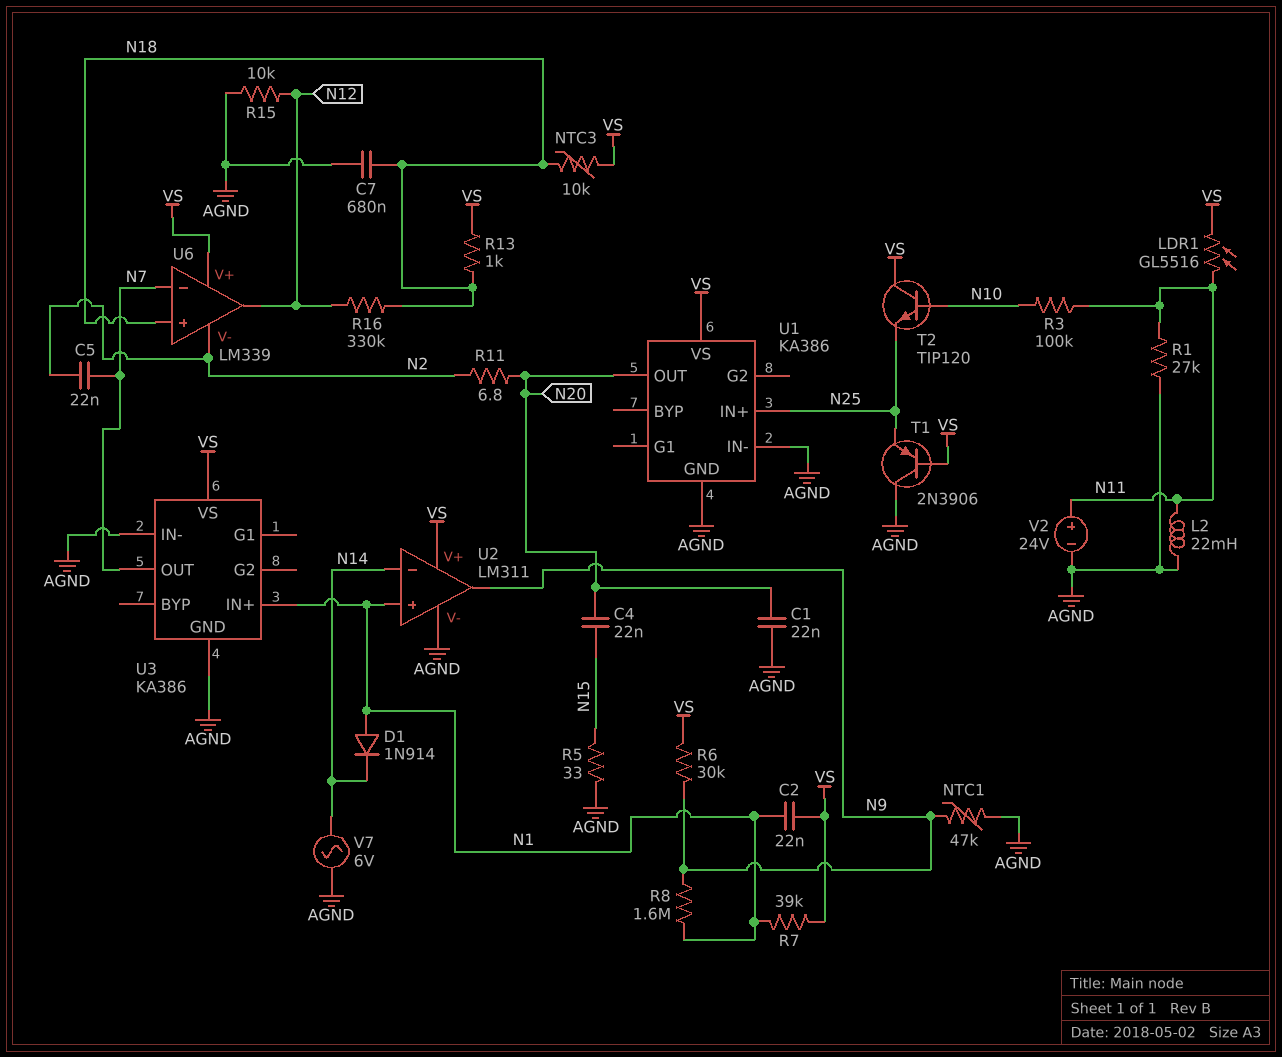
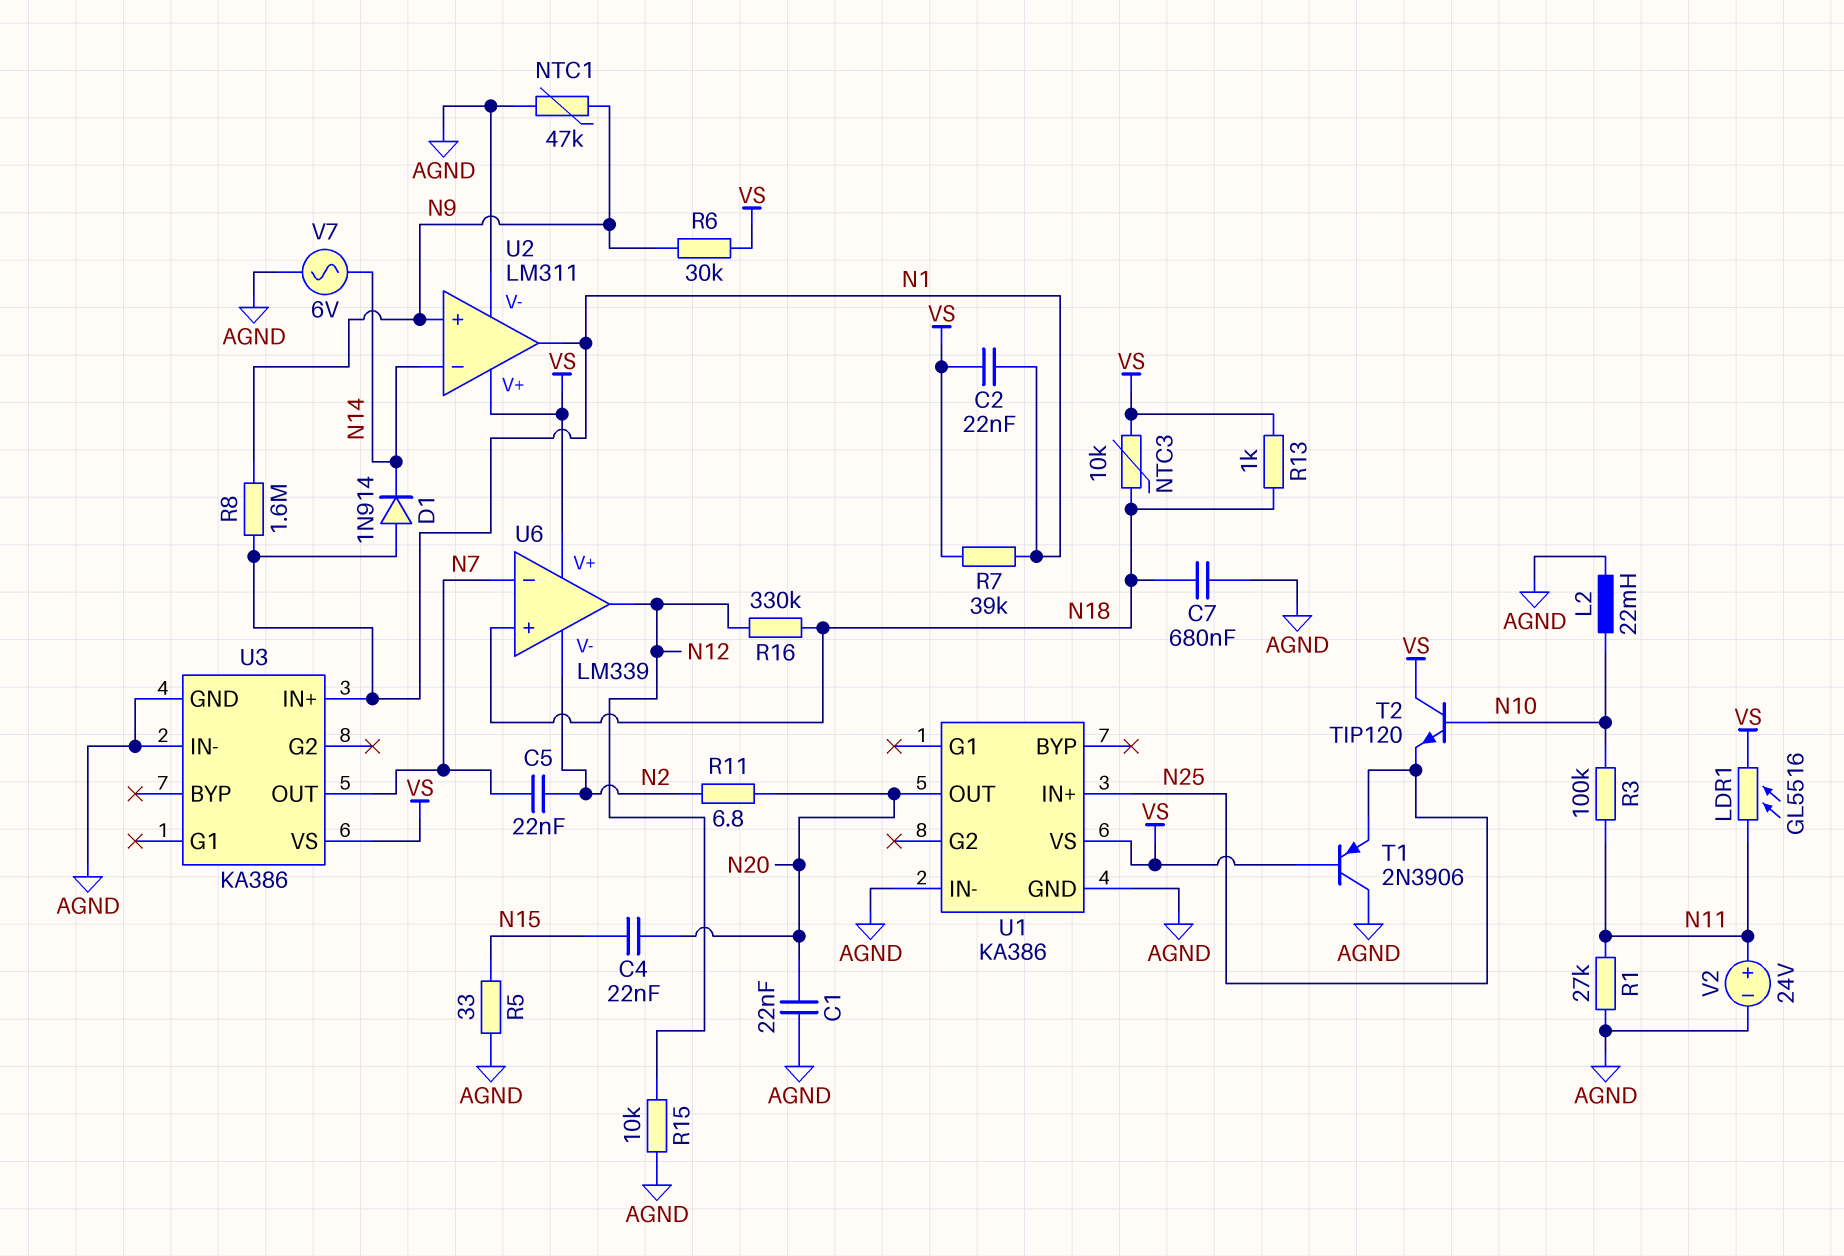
L2: 22mH (AGND, N11) -> 22mH (AGND, N10)
U2 pin in+: N1 -> N9
U2 pin out: N9 -> N1

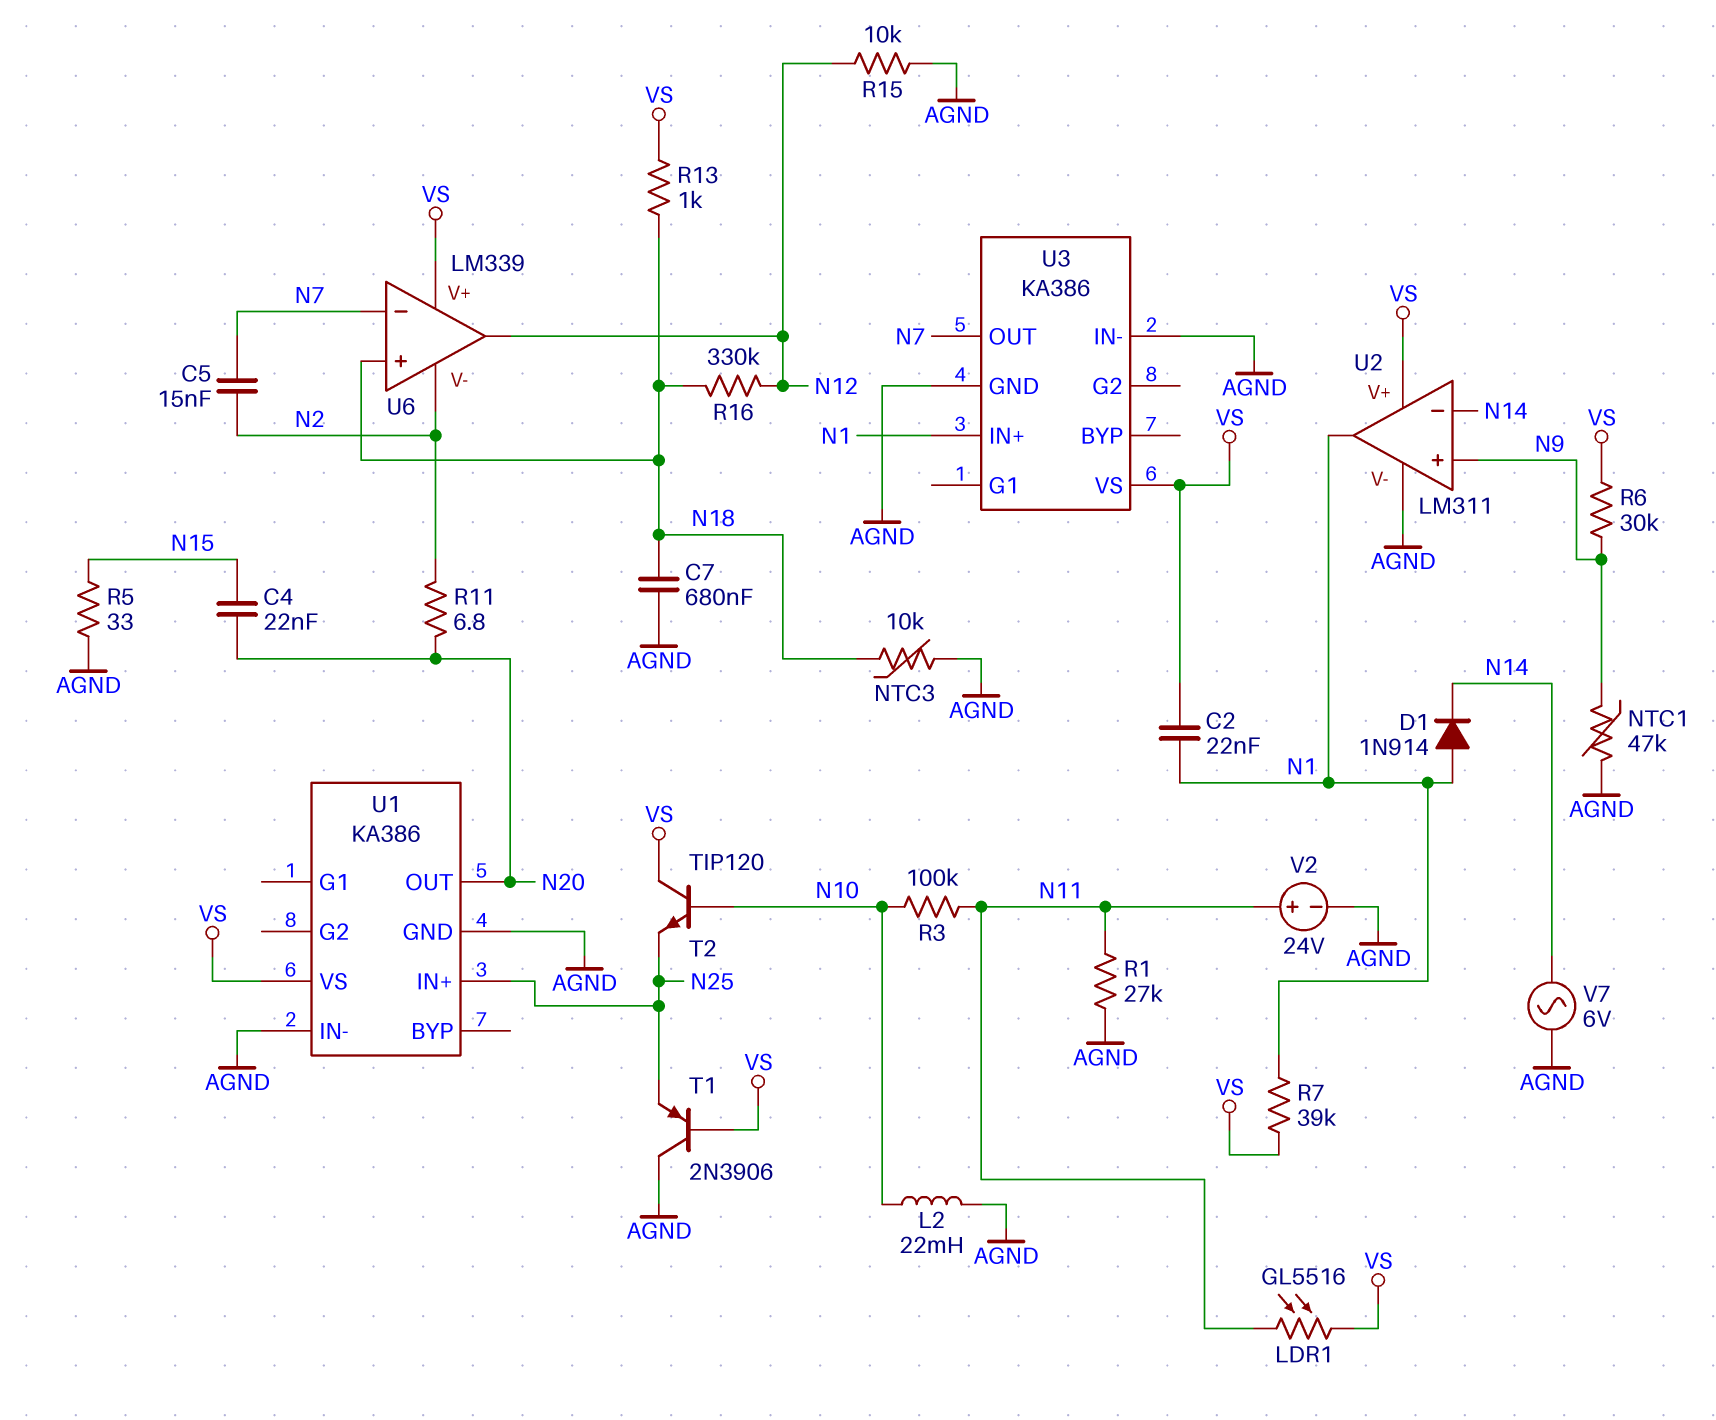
C1: 22nF (AGND, N20) -> none
C5: 22nF (N2, N7) -> 15nF (N2, N7)
NTC3: 10k (N18, VS) -> 10k (AGND, N18)
R8: 1.6M (N1, N9) -> none

